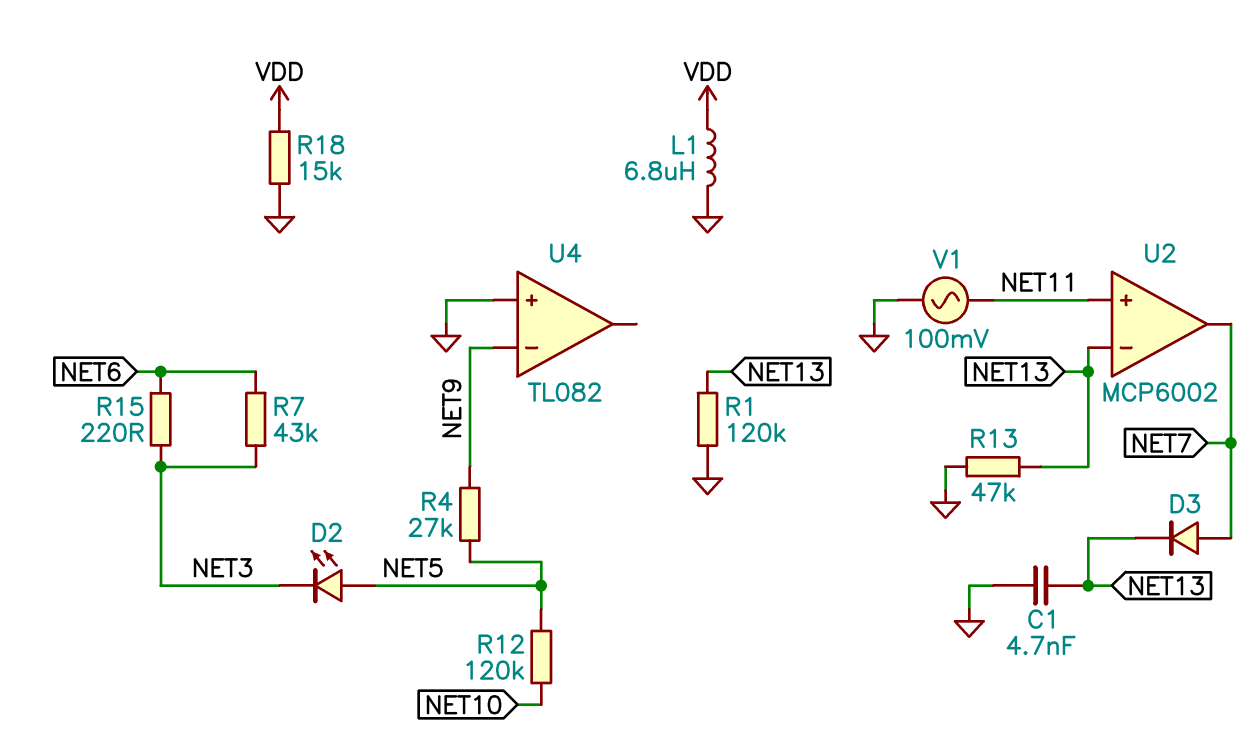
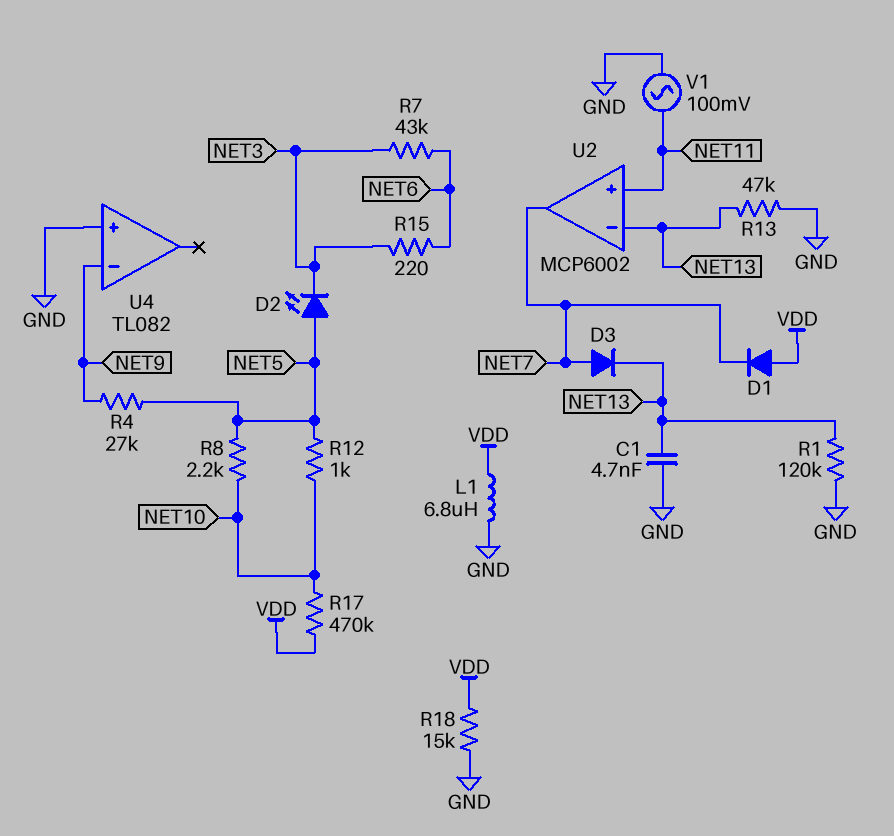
D1: none -> diode (A VDD, K NET7)
R8: none -> 2.2k (NET5, NET10)
R12: 120k (NET5, NET10) -> 1k (NET5, NET10)
R17: none -> 470k (NET10, VDD)

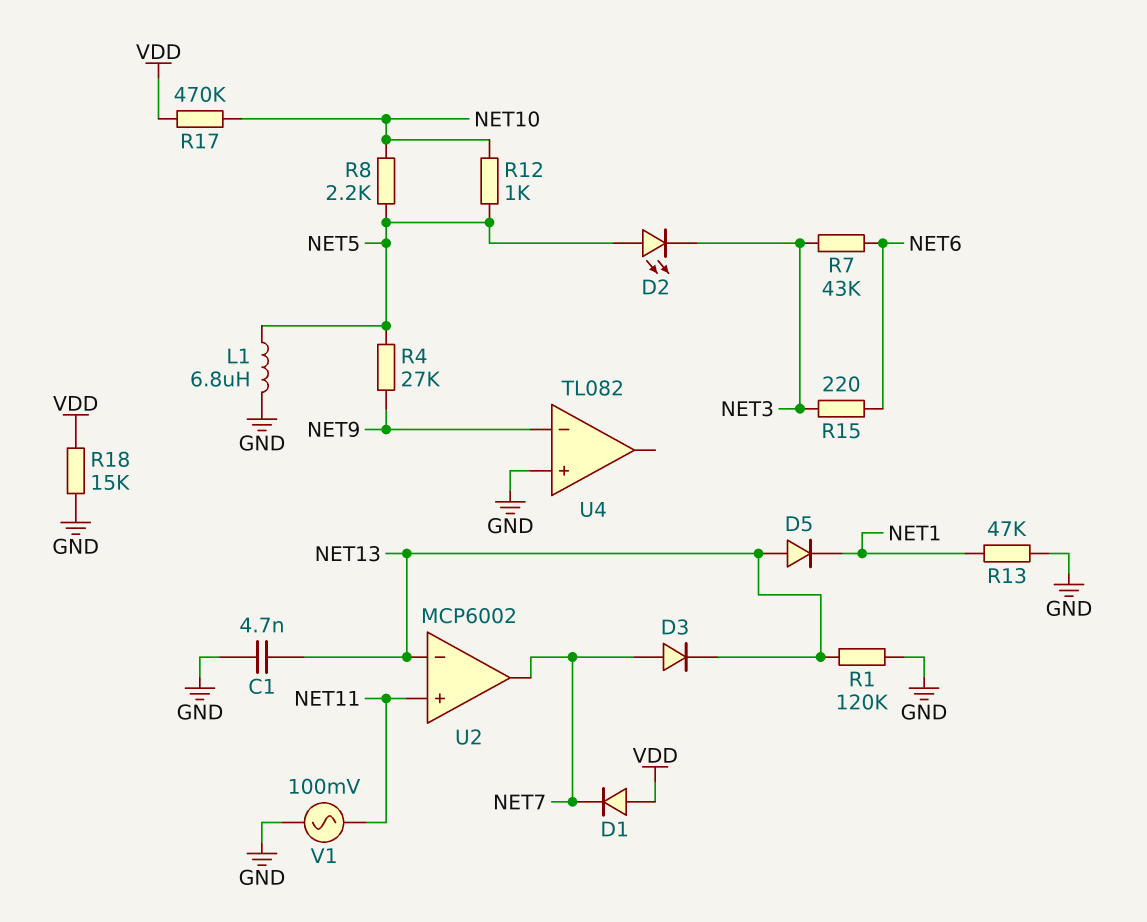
D5: none -> diode (A NET13, K NET1)
L1: 6.8uH (GND, VDD) -> 6.8uH (GND, NET5)
R13: 47k (GND, NET13) -> 47k (GND, NET1)

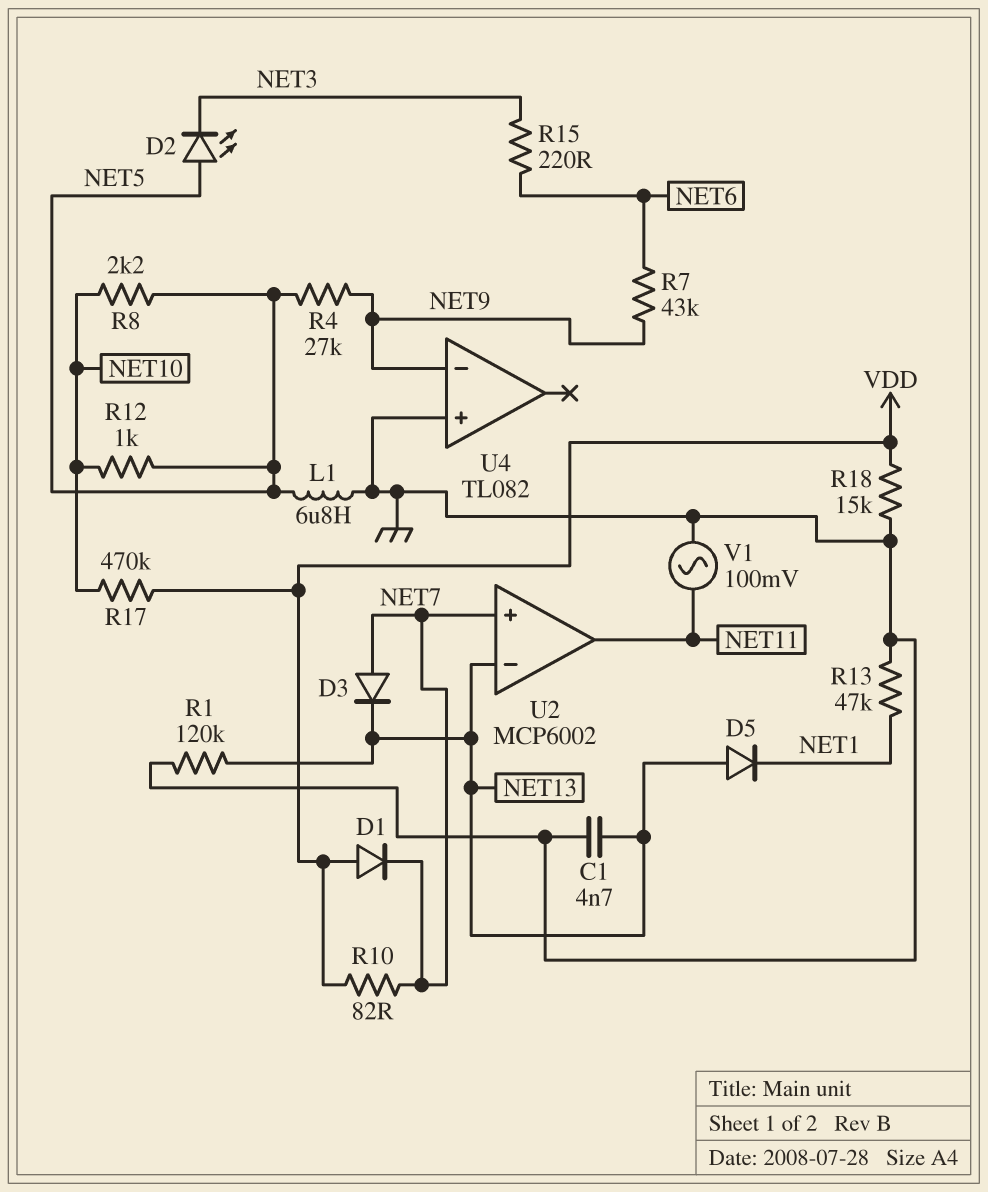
R7: 43k (NET3, NET6) -> 43k (NET6, NET9)
R10: none -> 82 (NET7, VDD)
U2 pin in+: NET11 -> NET7
U2 pin out: NET7 -> NET11

